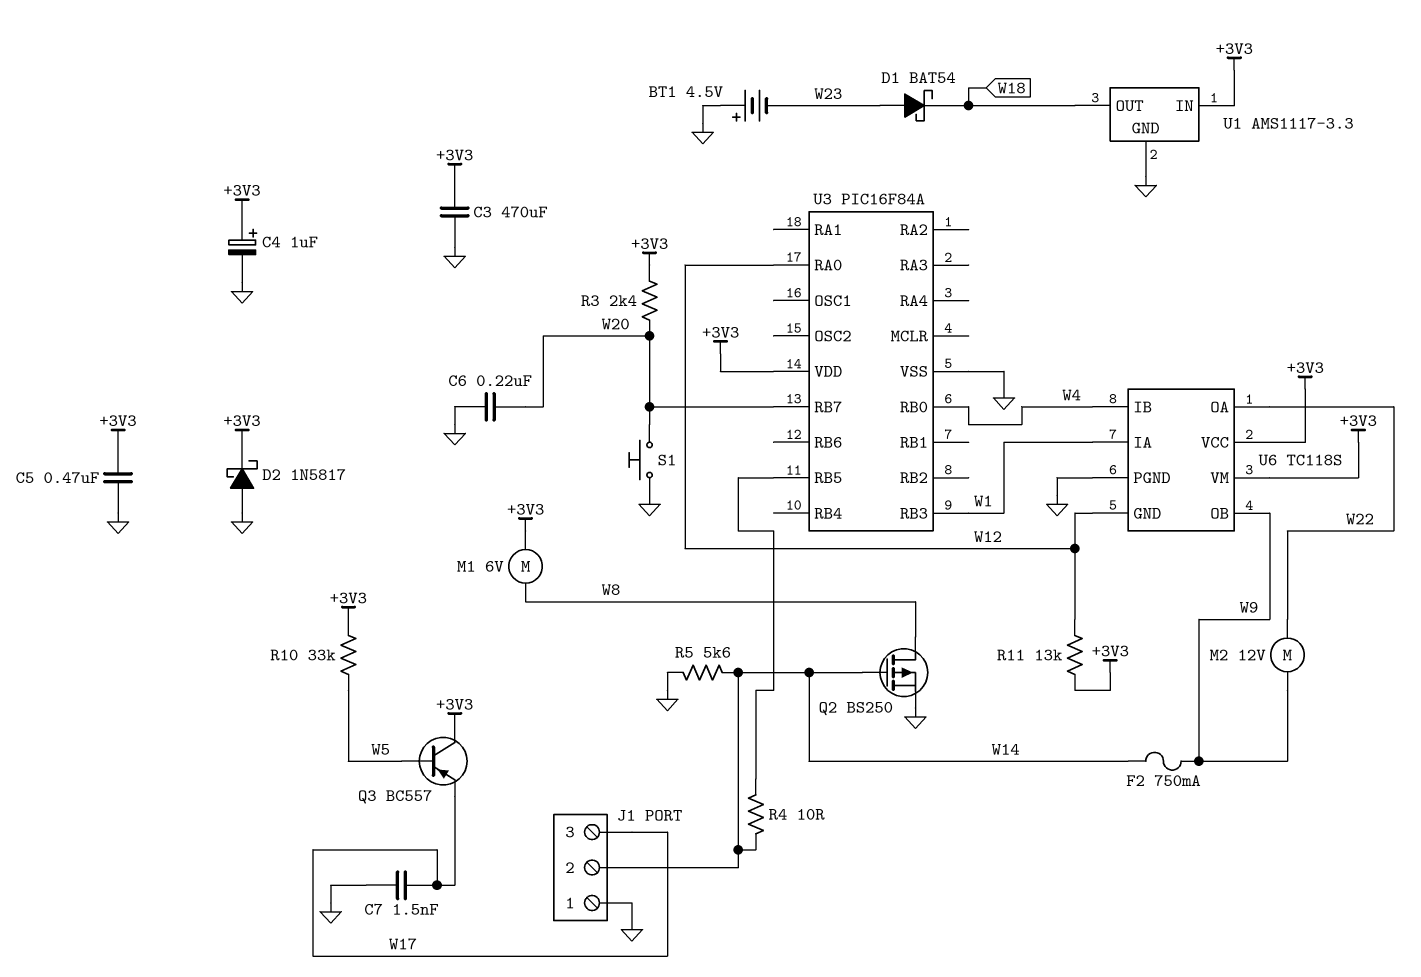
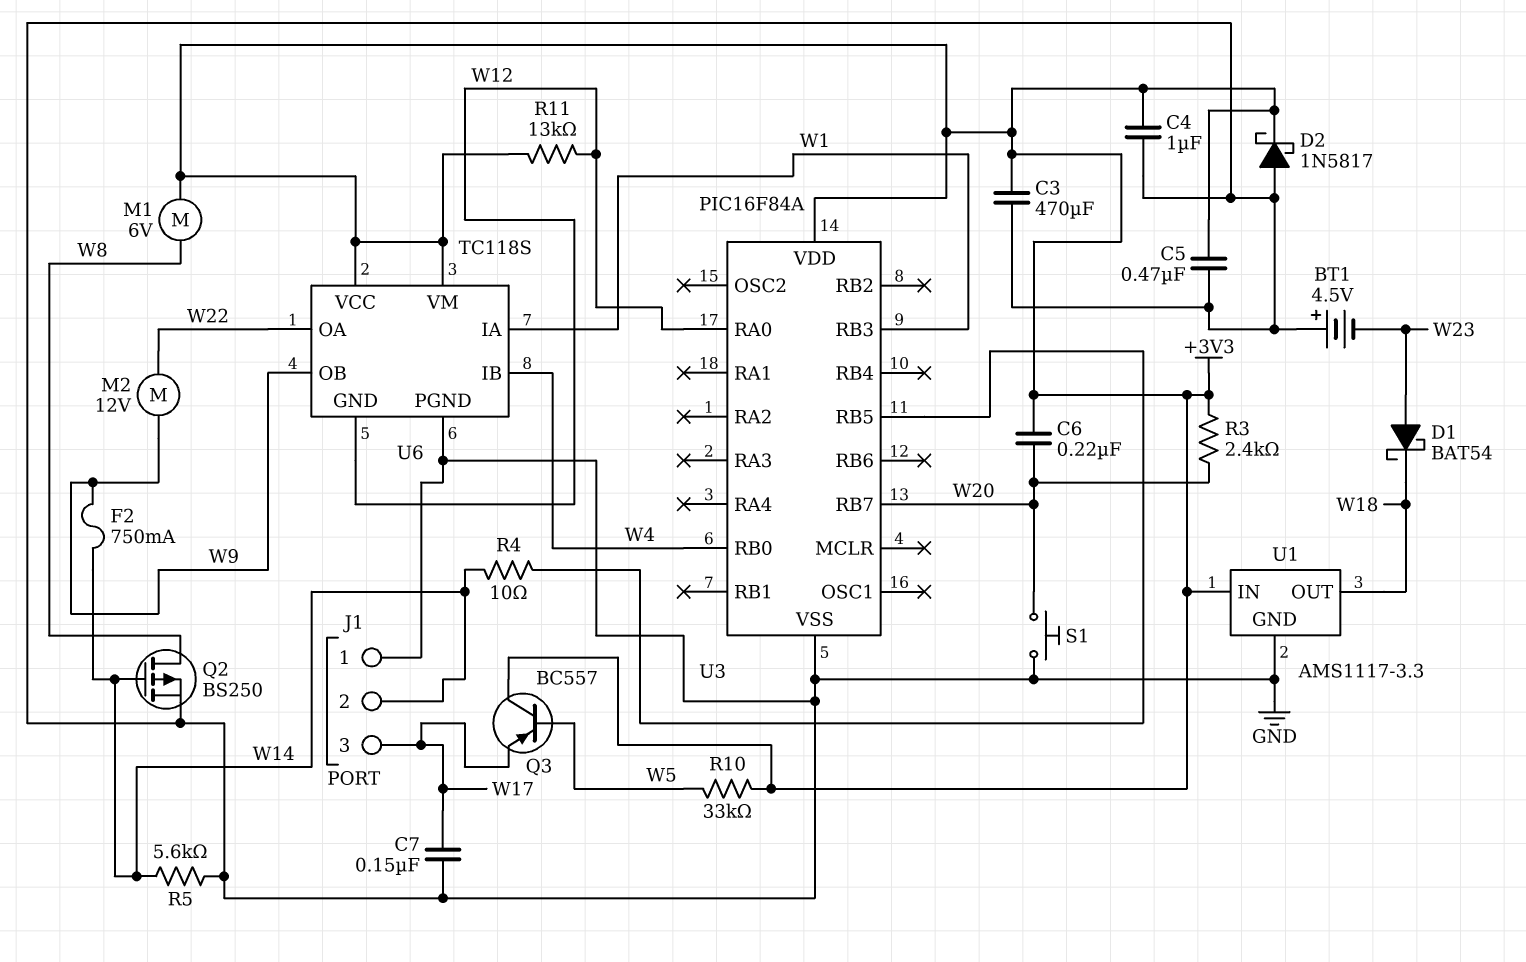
C4: 1uF (plus +3V3, minus GND) -> 1uF (+3V3, GND)
C6: 220nF (GND, W20) -> 220nF (+3V3, W20)
C7: 1.5nF (GND, W17) -> 150nF (GND, W17)

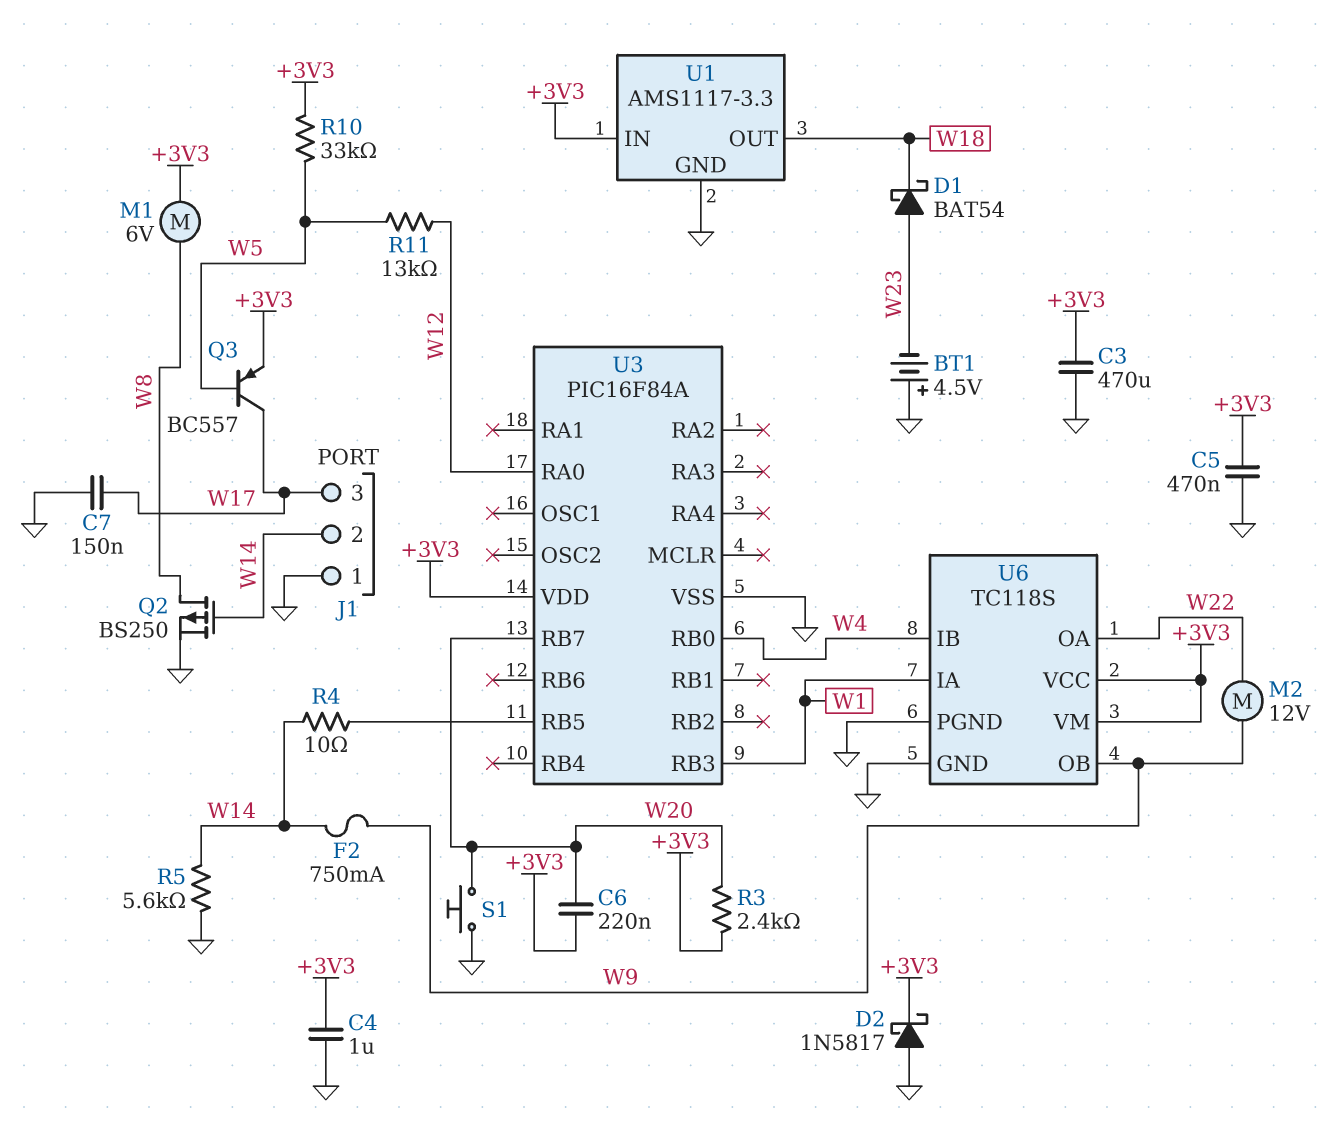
Q3: PNP BC557 (B W5, C +3V3, E W17) -> PNP BC557 (B W5, C W17, E +3V3)
R11: 13k (+3V3, W12) -> 13k (W5, W12)
U6 pin GND: W12 -> GND

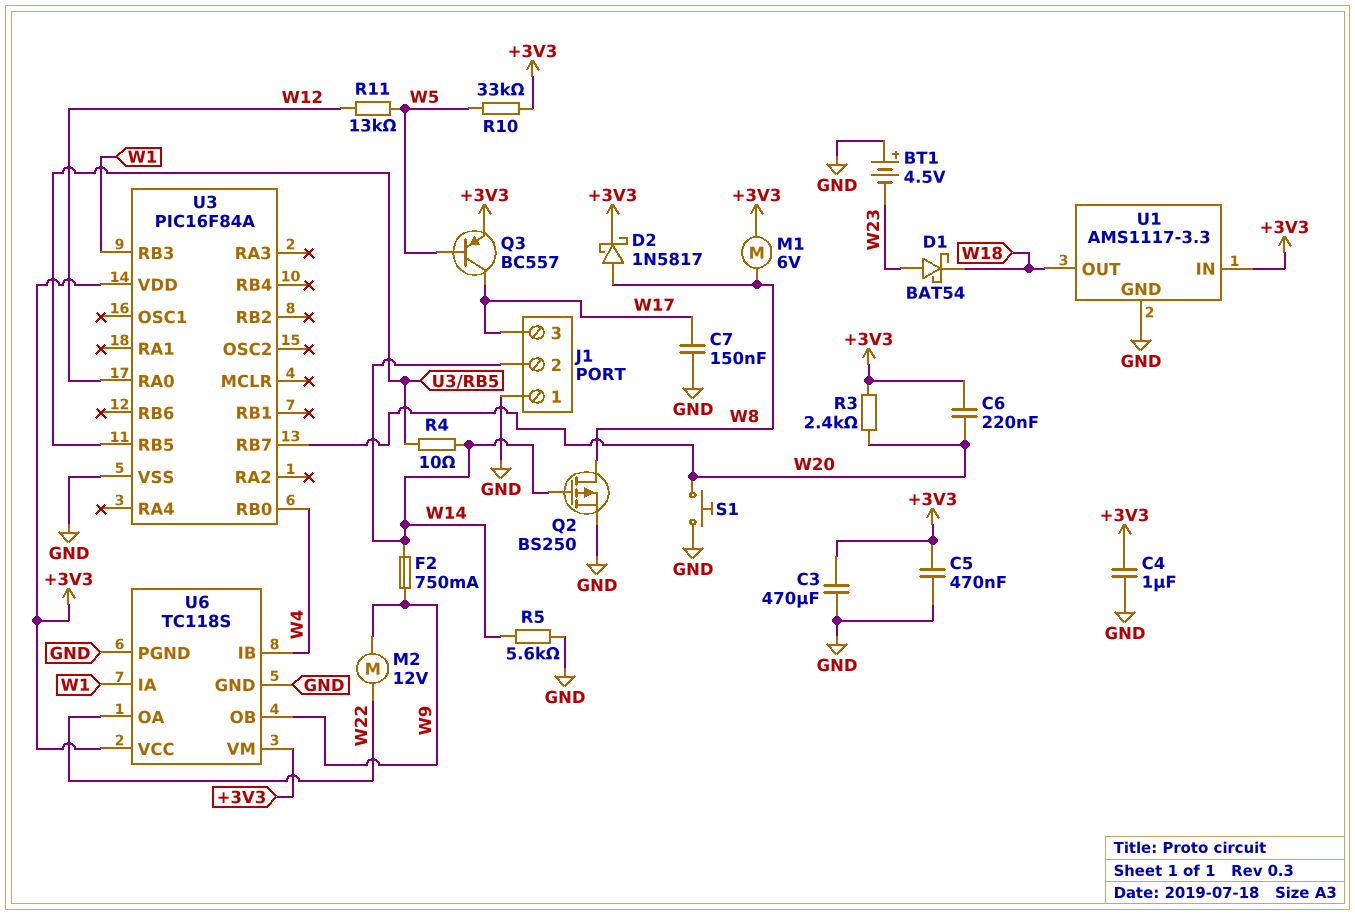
D2: schottky 1N5817 (A GND, K +3V3) -> schottky 1N5817 (A W8, K +3V3)

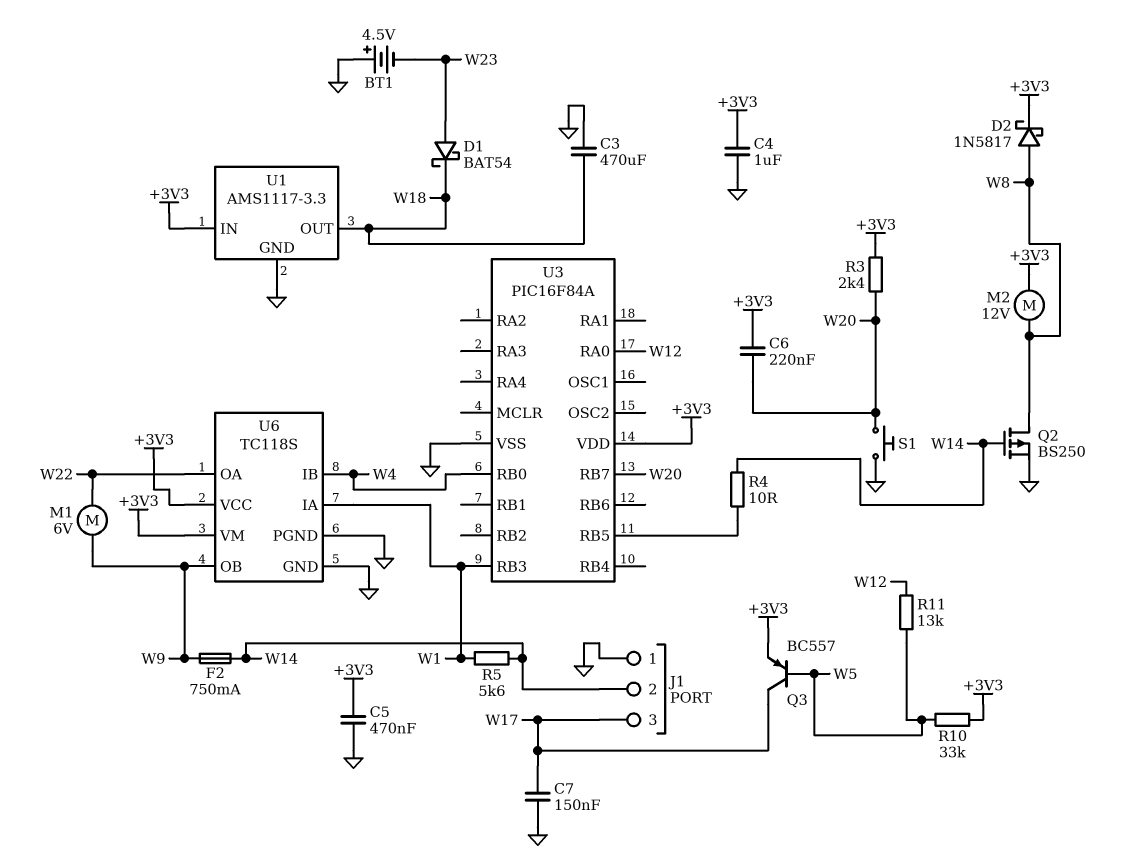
C3: 470uF (+3V3, GND) -> 470uF (GND, W18)
M1: motor 6V (+3V3, W8) -> motor 6V (W9, W22)
M2: motor 12V (W9, W22) -> motor 12V (+3V3, W8)
R5: 5.6k (GND, W14) -> 5.6k (W1, W14)

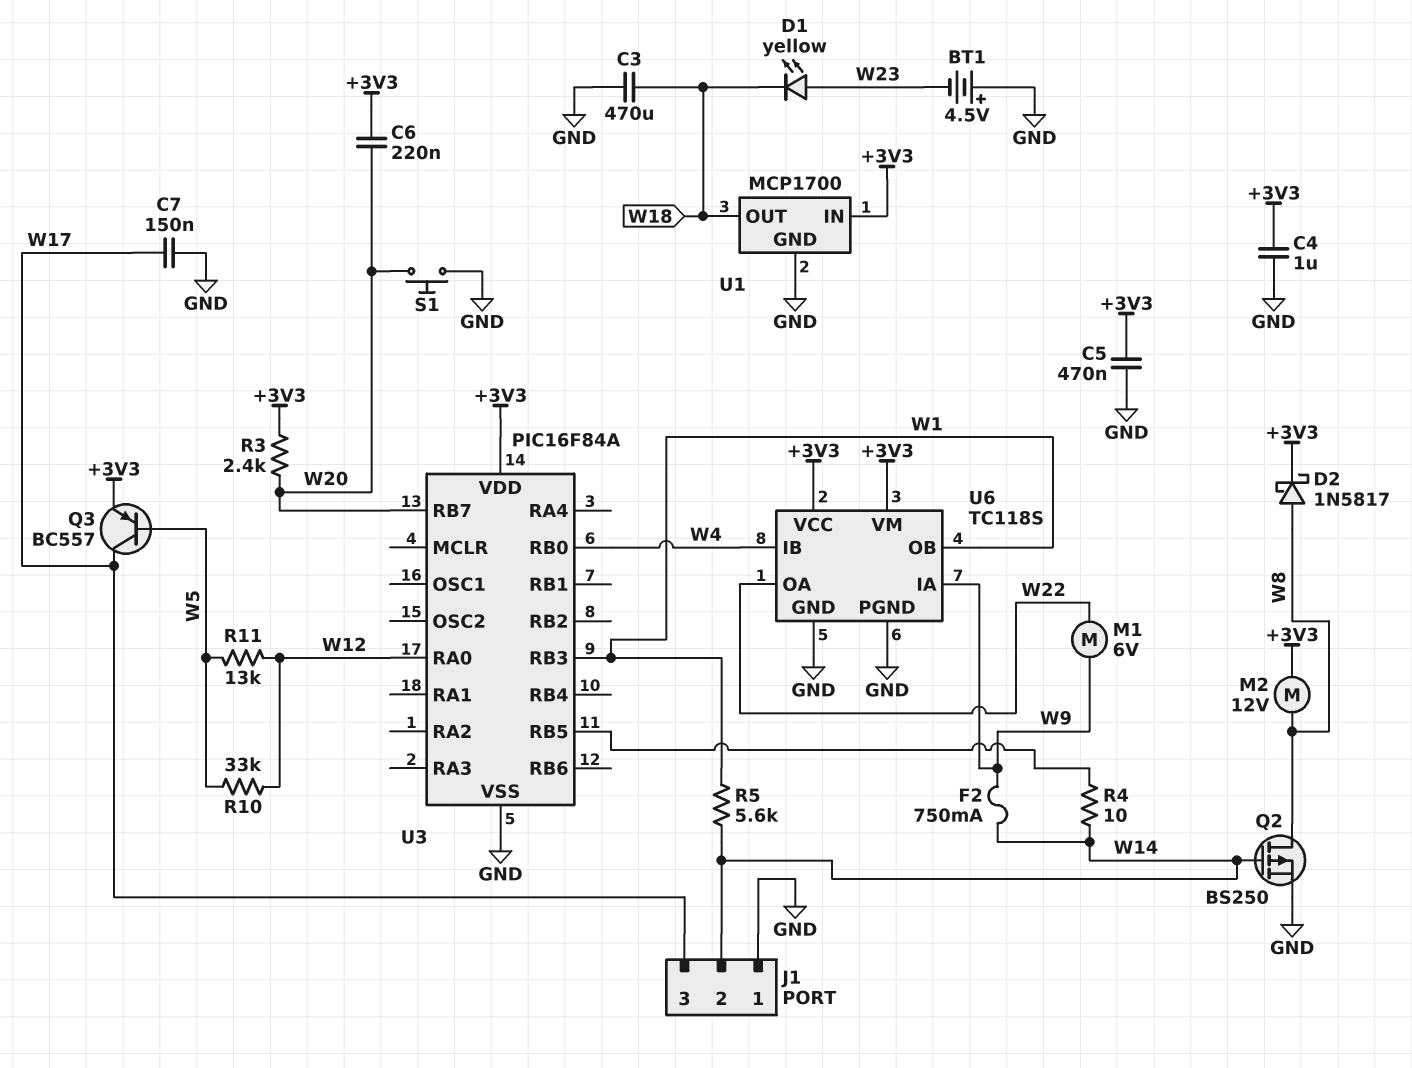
D1: schottky BAT54 (A W23, K W18) -> LED yellow (A W23, K W18)
R10: 33k (+3V3, W5) -> 33k (W5, W12)
U1: AMS1117-3.3 -> MCP1700
U6 pin IA: W1 -> W9
U6 pin OB: W9 -> W1

